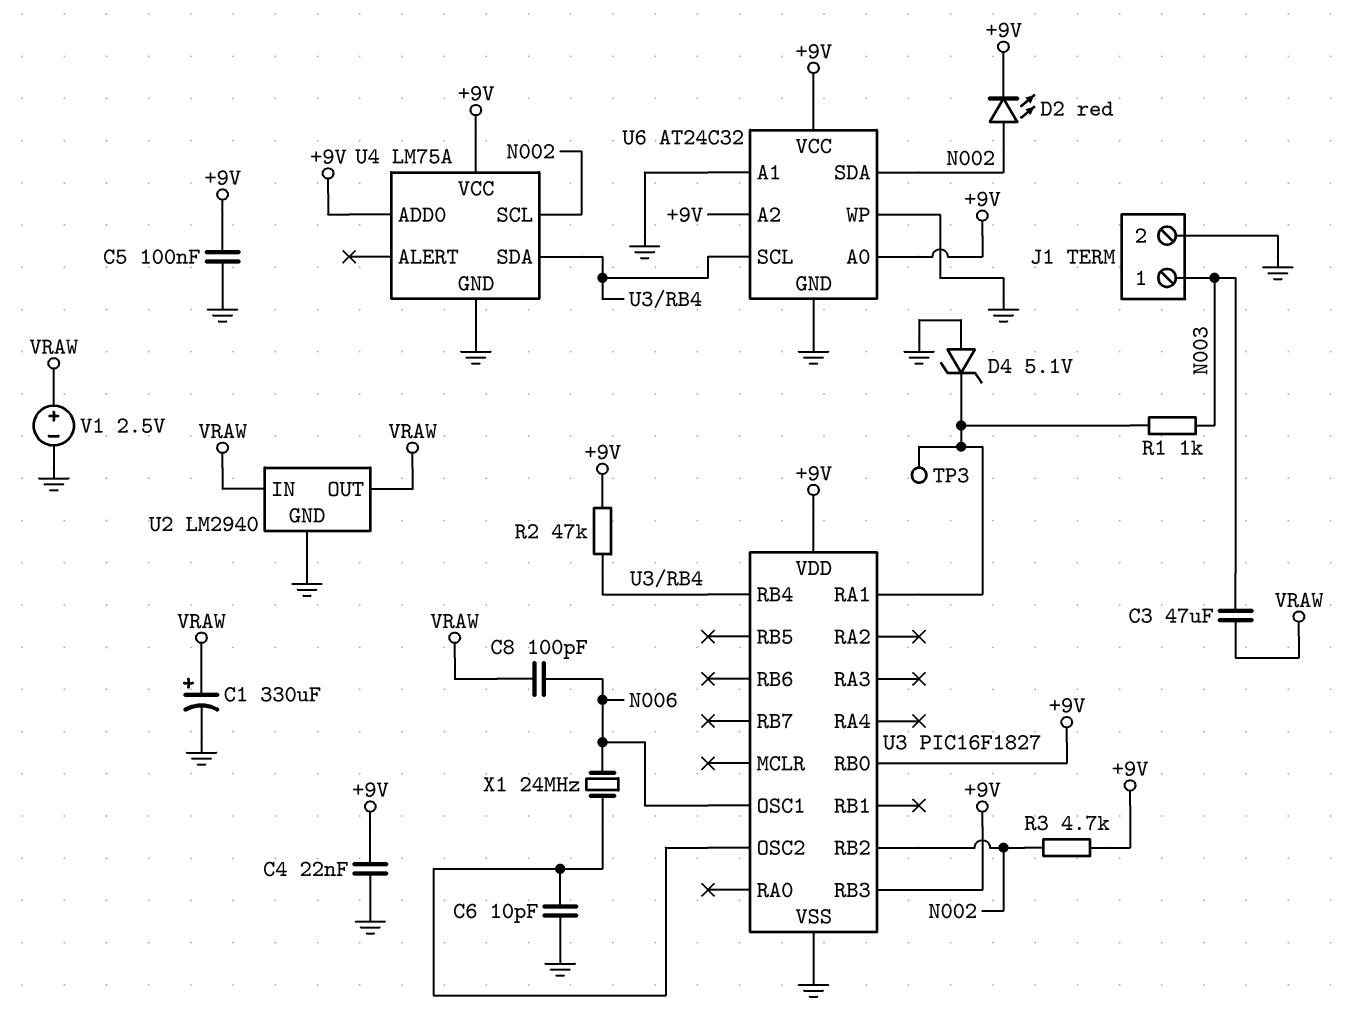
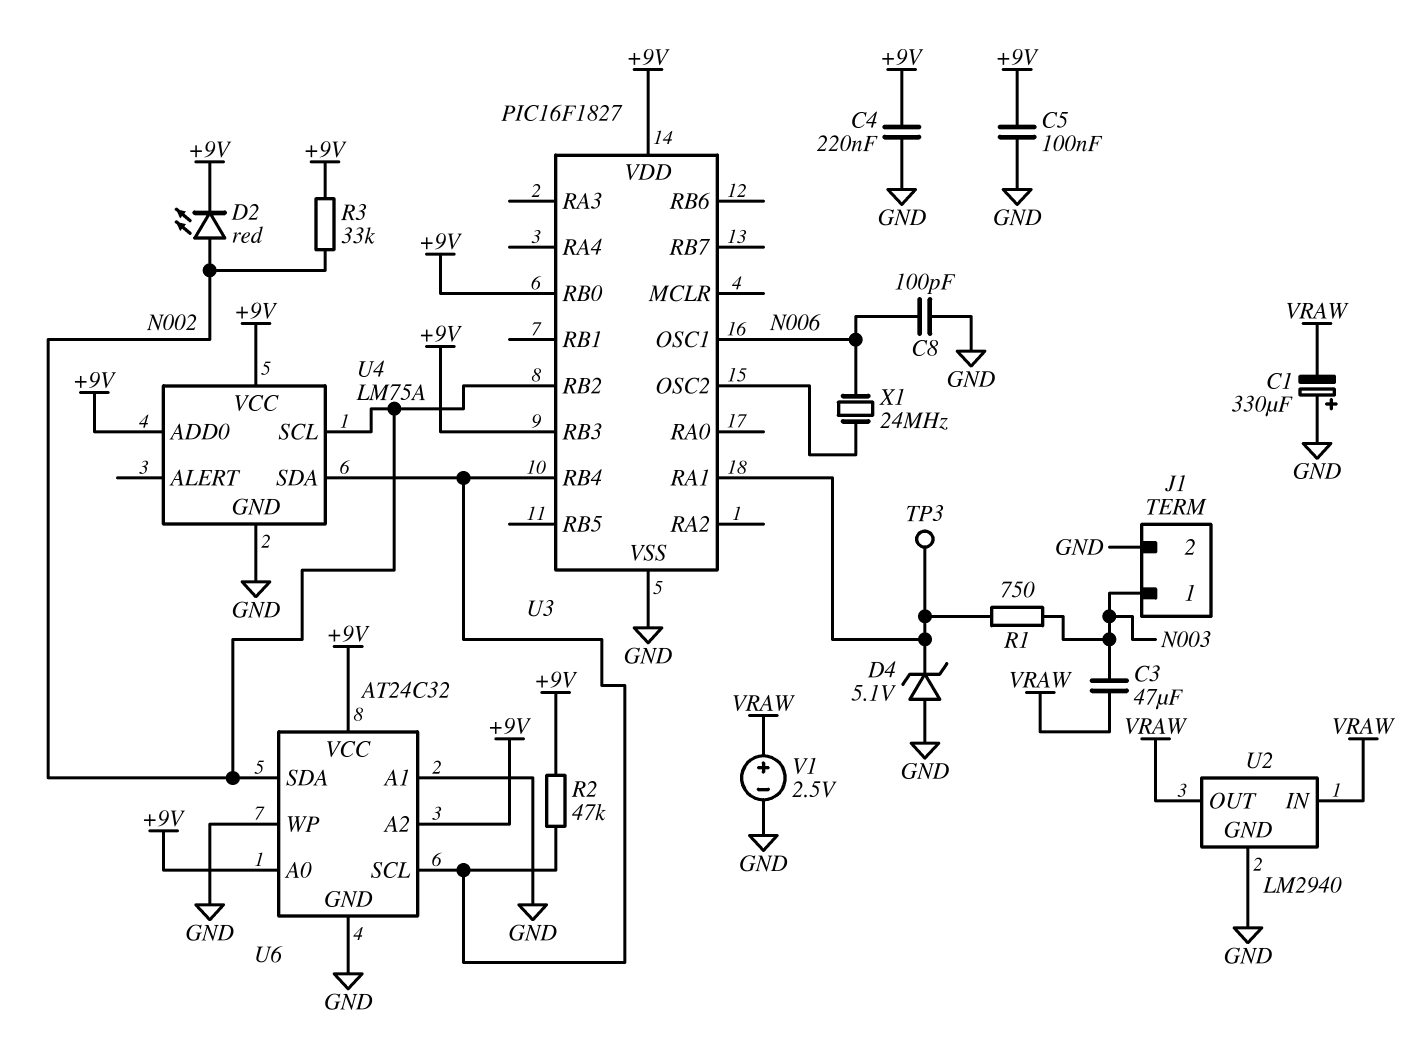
C1: 330uF (plus VRAW, minus GND) -> 330uF (plus GND, minus VRAW)
C4: 22nF (+9V, GND) -> 220nF (+9V, GND)
C6: 10pF (GND, U3/OSC2) -> none
C8: 100pF (N006, VRAW) -> 100pF (GND, N006)
R1: 1k (N003, U3/RA1) -> 750 (N003, U3/RA1)
R3: 4.7k (+9V, N002) -> 33k (+9V, N002)

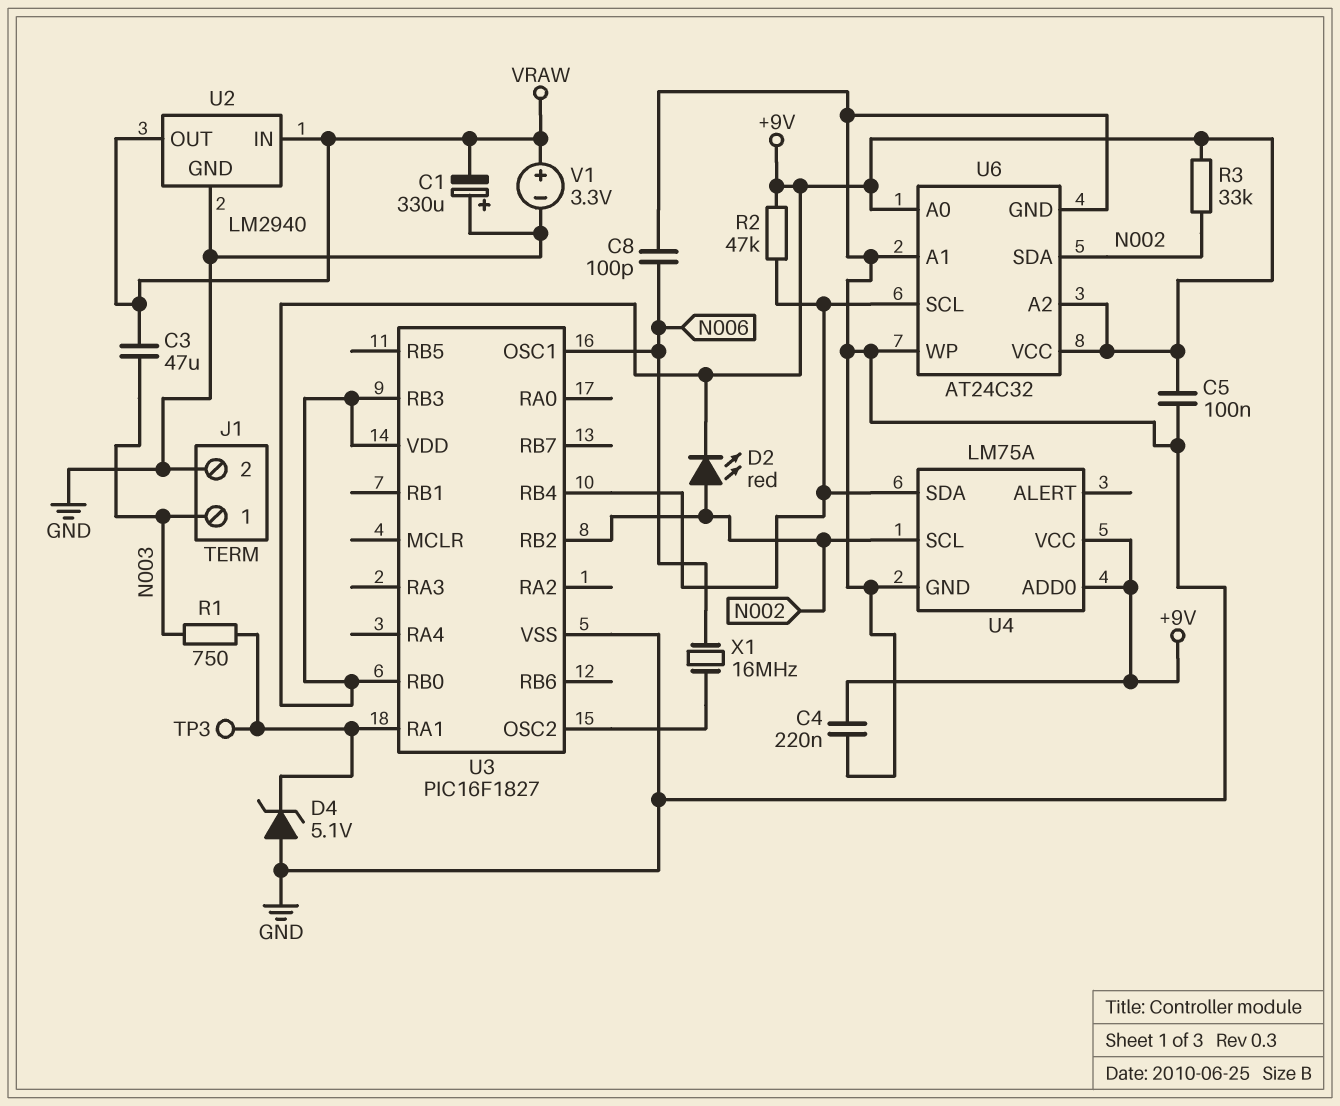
V1: 2.5V (plus VRAW, minus GND) -> 3.3V (plus VRAW, minus GND)
X1: 24MHz (N006, U3/OSC2) -> 16MHz (N006, U3/OSC2)

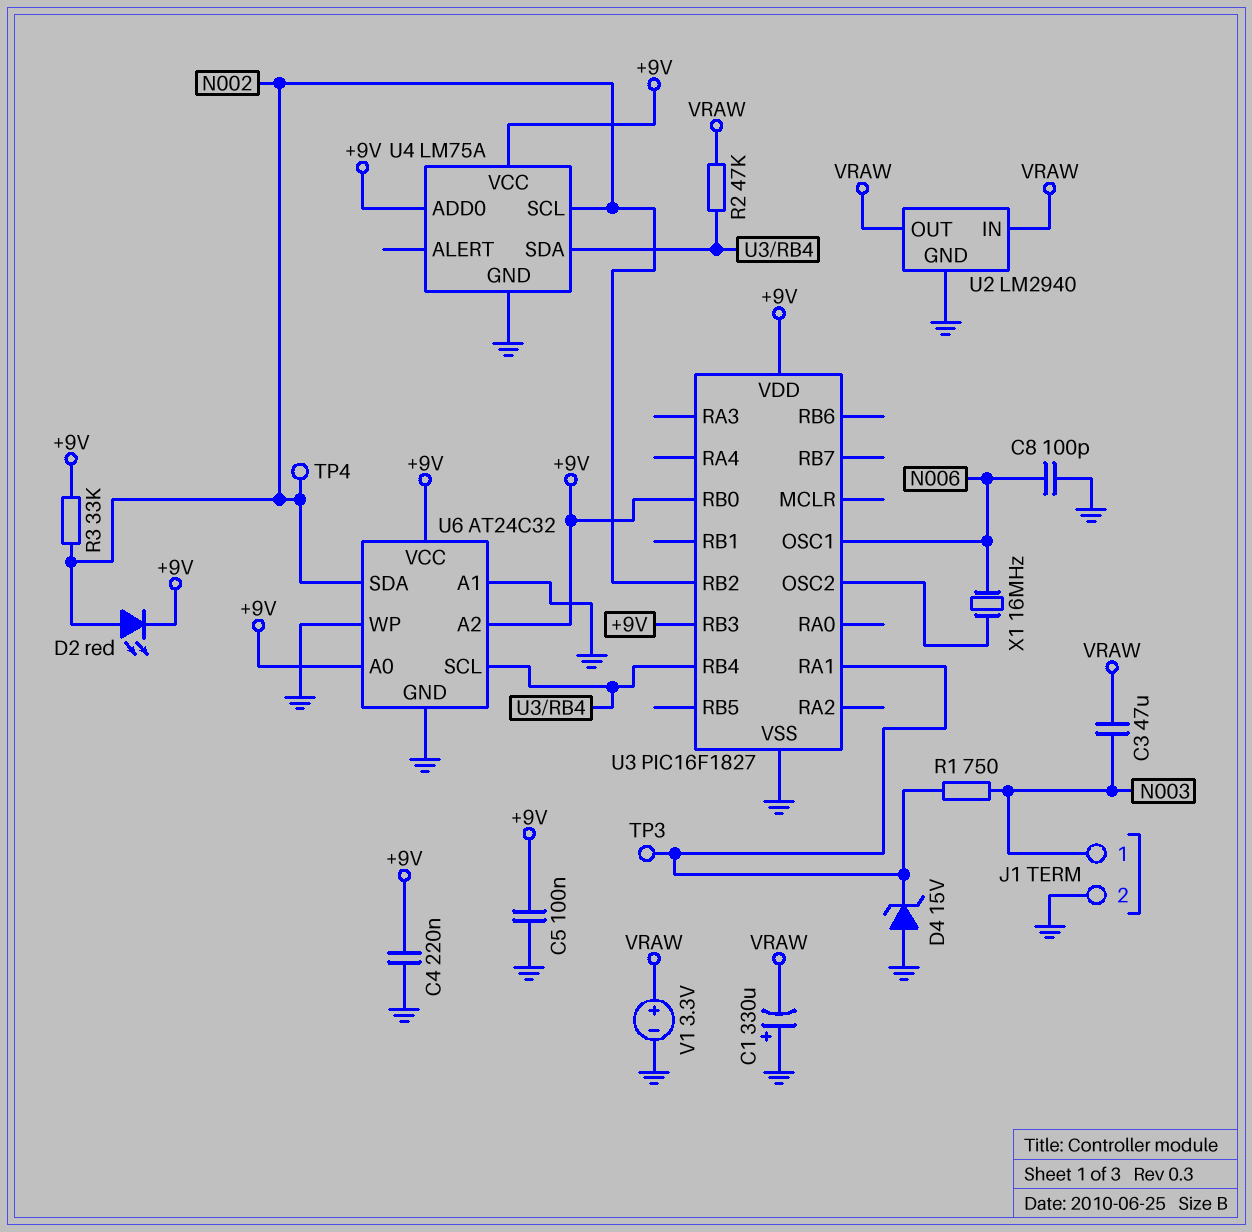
D4: zener 5.1V (A GND, K U3/RA1) -> zener 15V (A GND, K U3/RA1)
R2: 47k (+9V, U3/RB4) -> 47k (U3/RB4, VRAW)
TP4: none -> test point (N002)

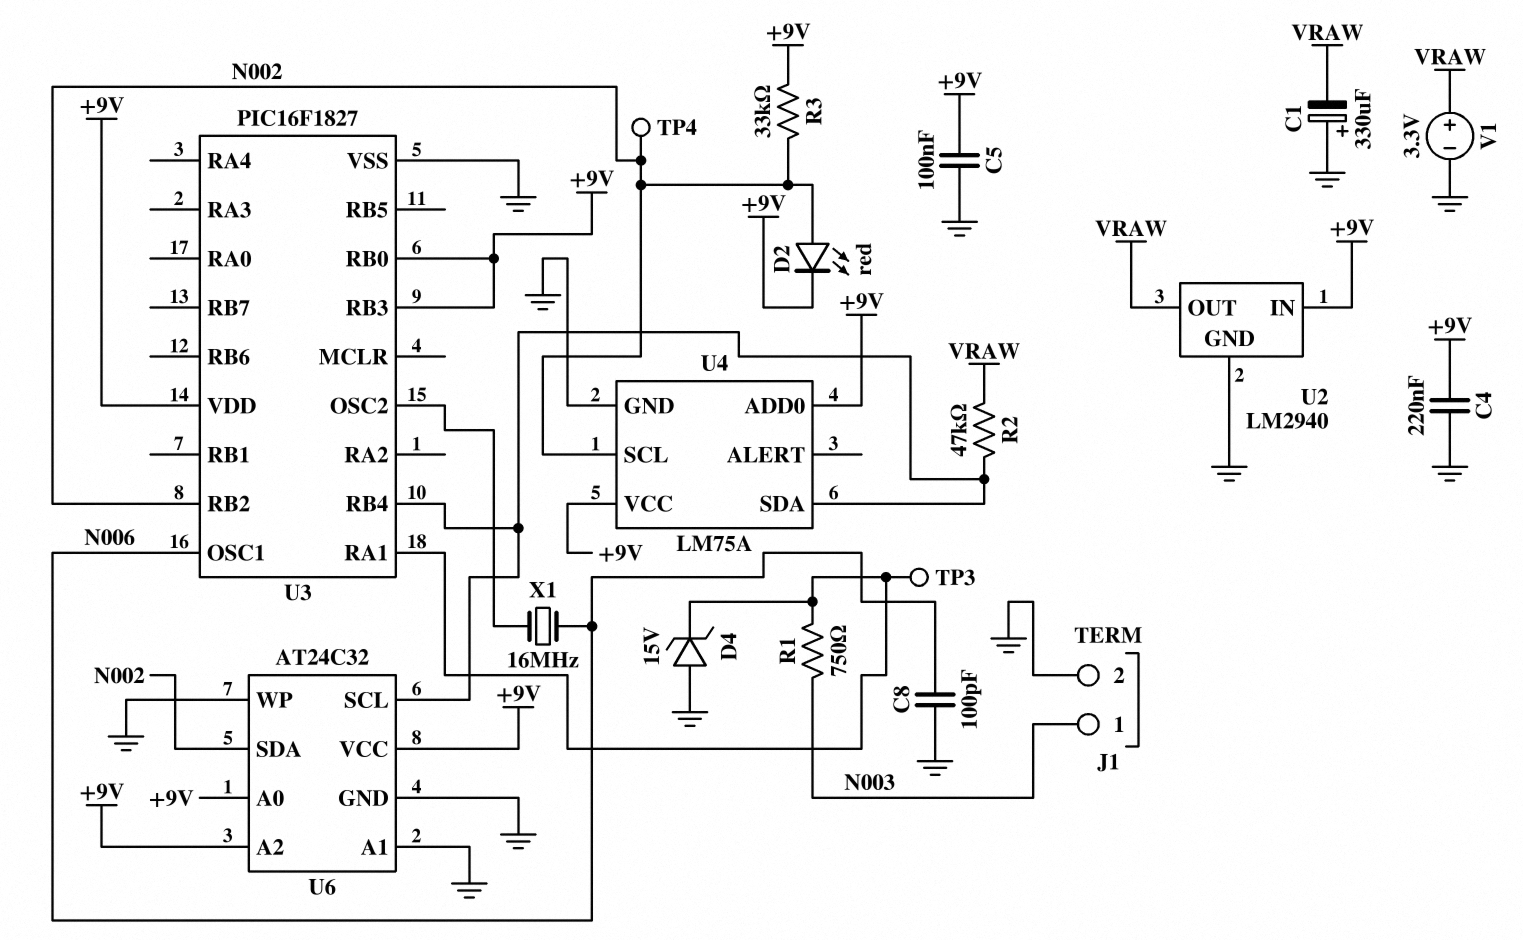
C3: 47uF (N003, VRAW) -> none
U2 pin IN: VRAW -> +9V

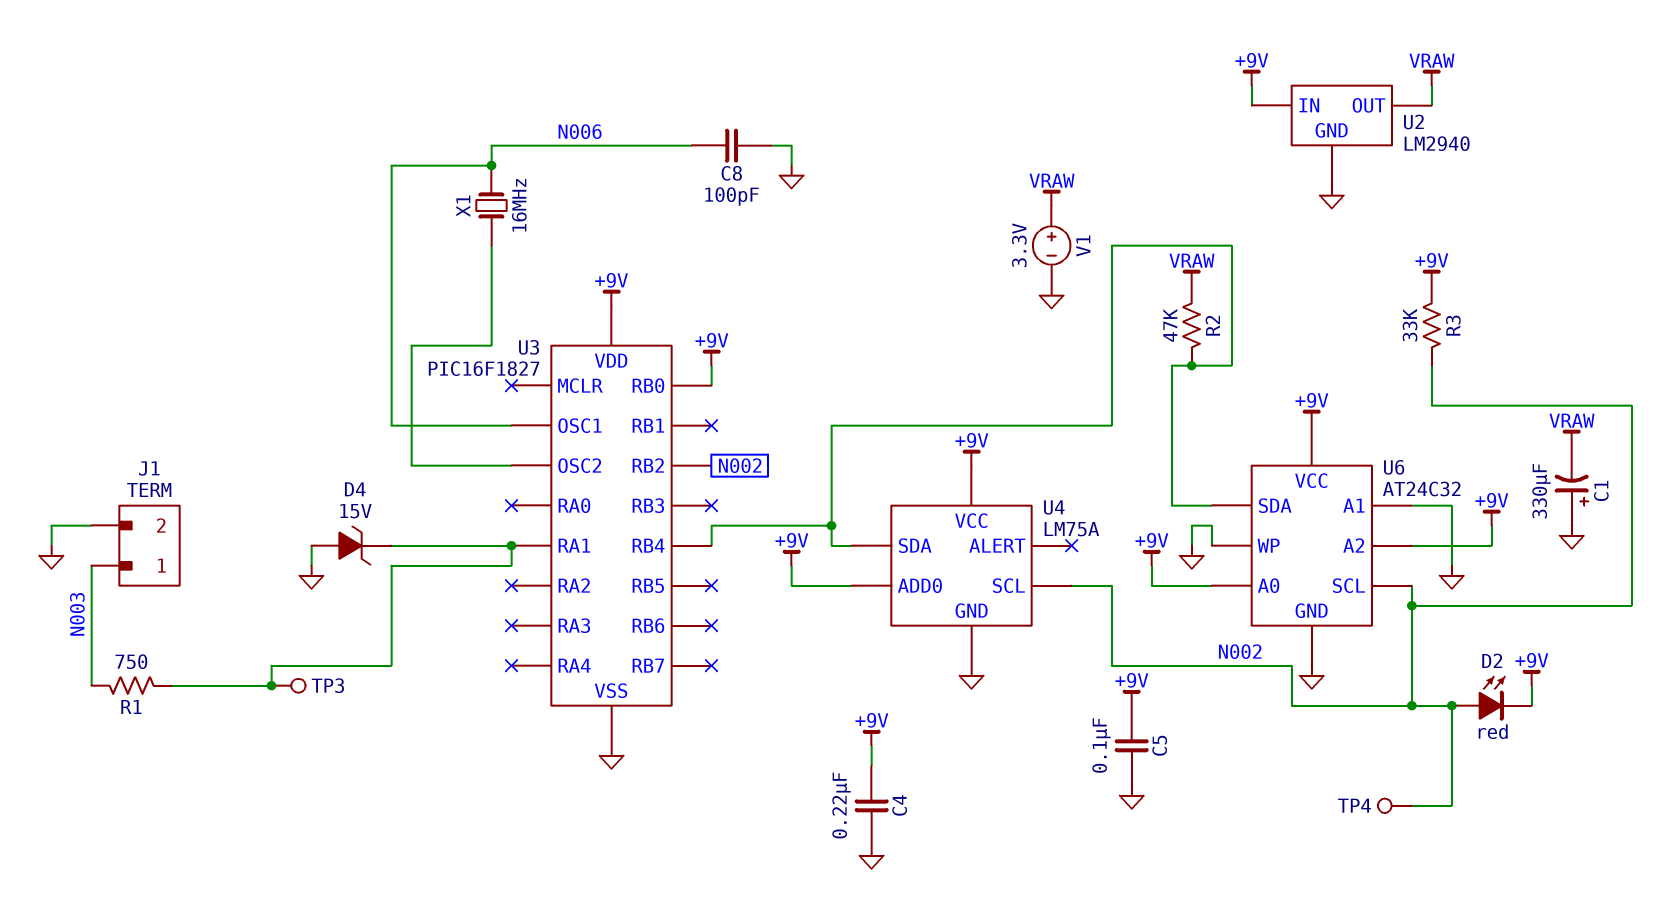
U3 pin RB3: +9V -> none
U6 pin SCL: U3/RB4 -> N002
U6 pin SDA: N002 -> U3/RB4

